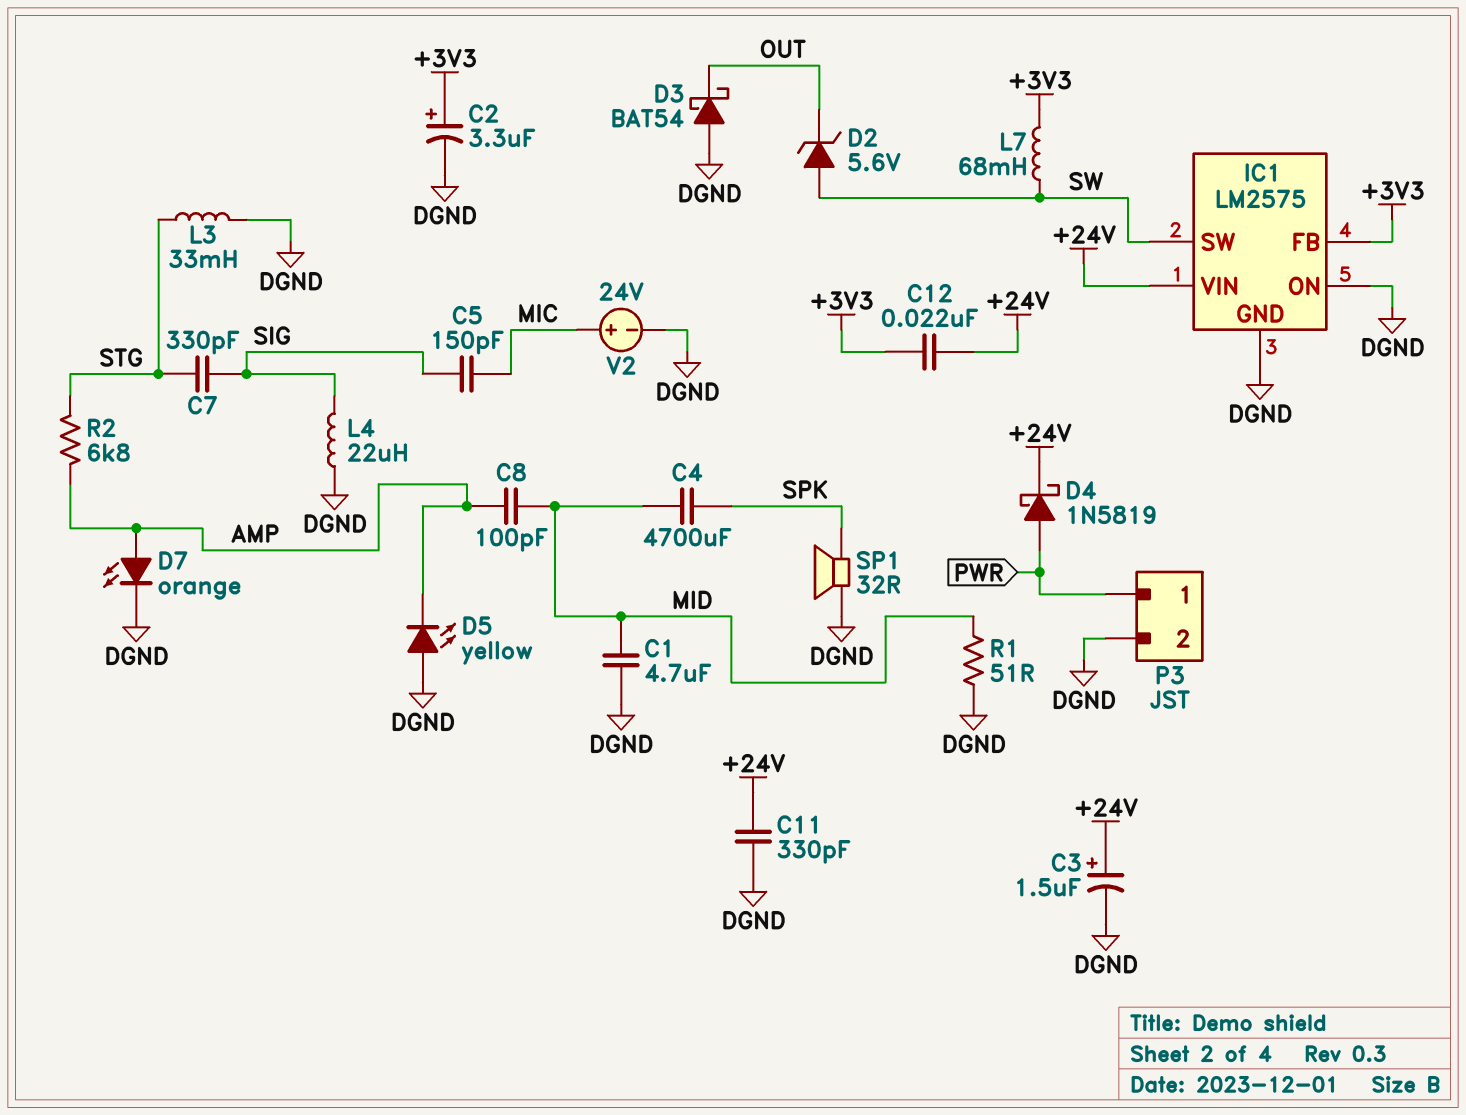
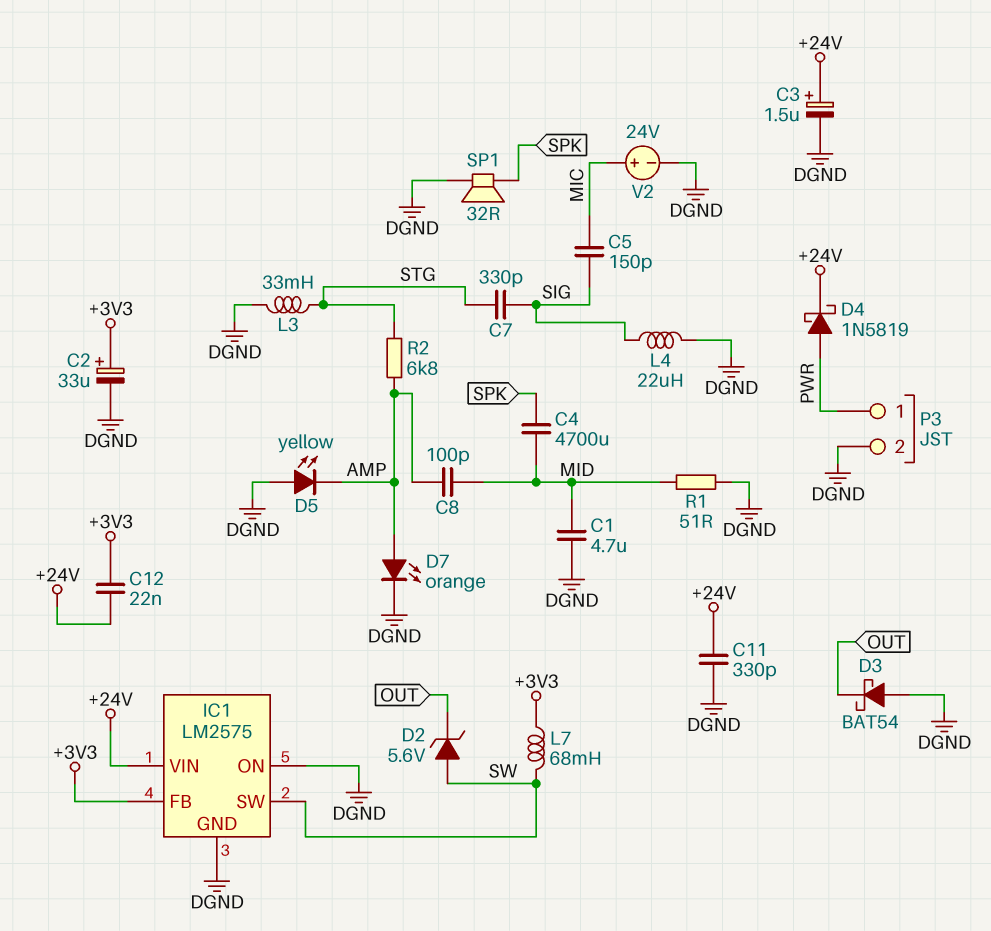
C2: 3.3uF (plus +3V3, minus DGND) -> 33uF (plus +3V3, minus DGND)

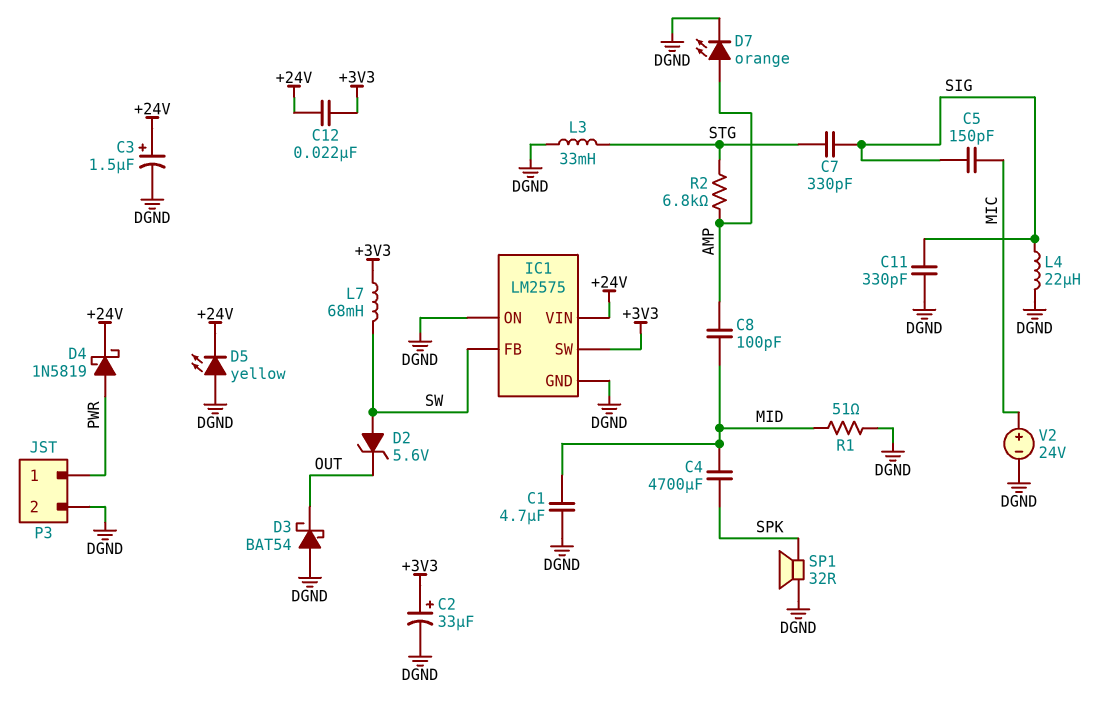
C11: 330pF (+24V, DGND) -> 330pF (DGND, SIG)
D5: LED yellow (A DGND, K AMP) -> LED yellow (A DGND, K +24V)
IC1 pin FB: +3V3 -> SW
IC1 pin SW: SW -> +3V3

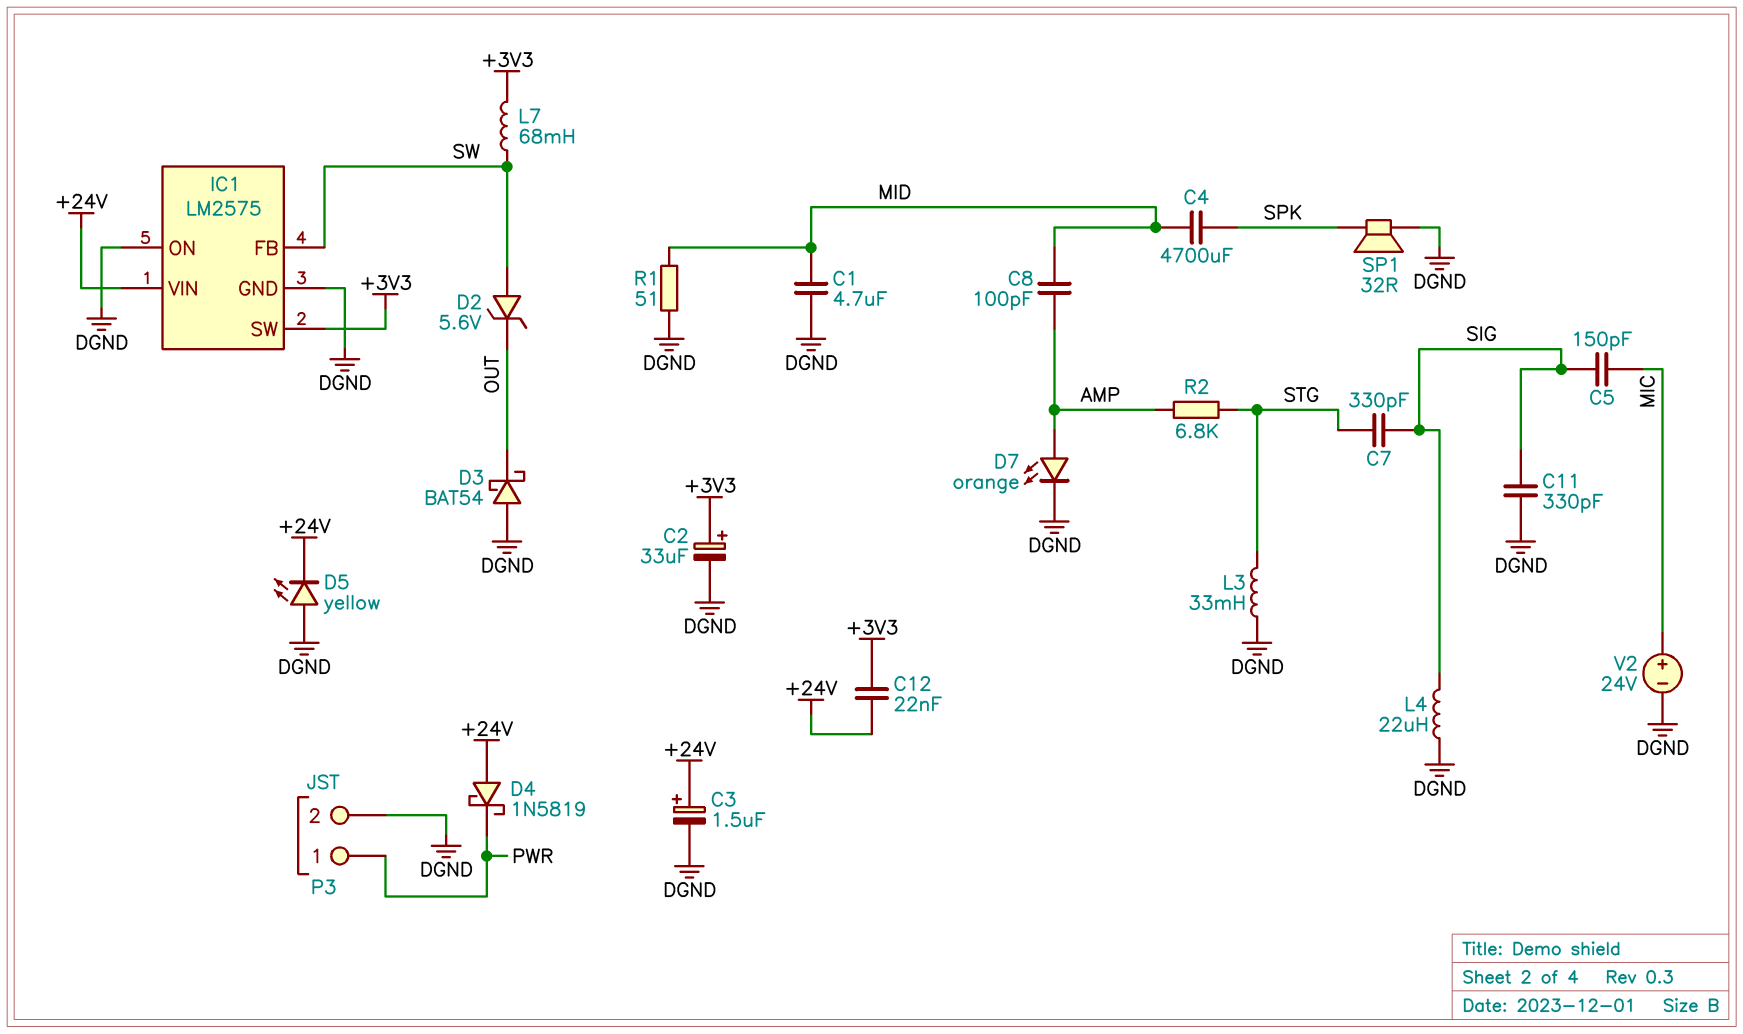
D4: schottky 1N5819 (A PWR, K +24V) -> schottky 1N5819 (A +24V, K PWR)

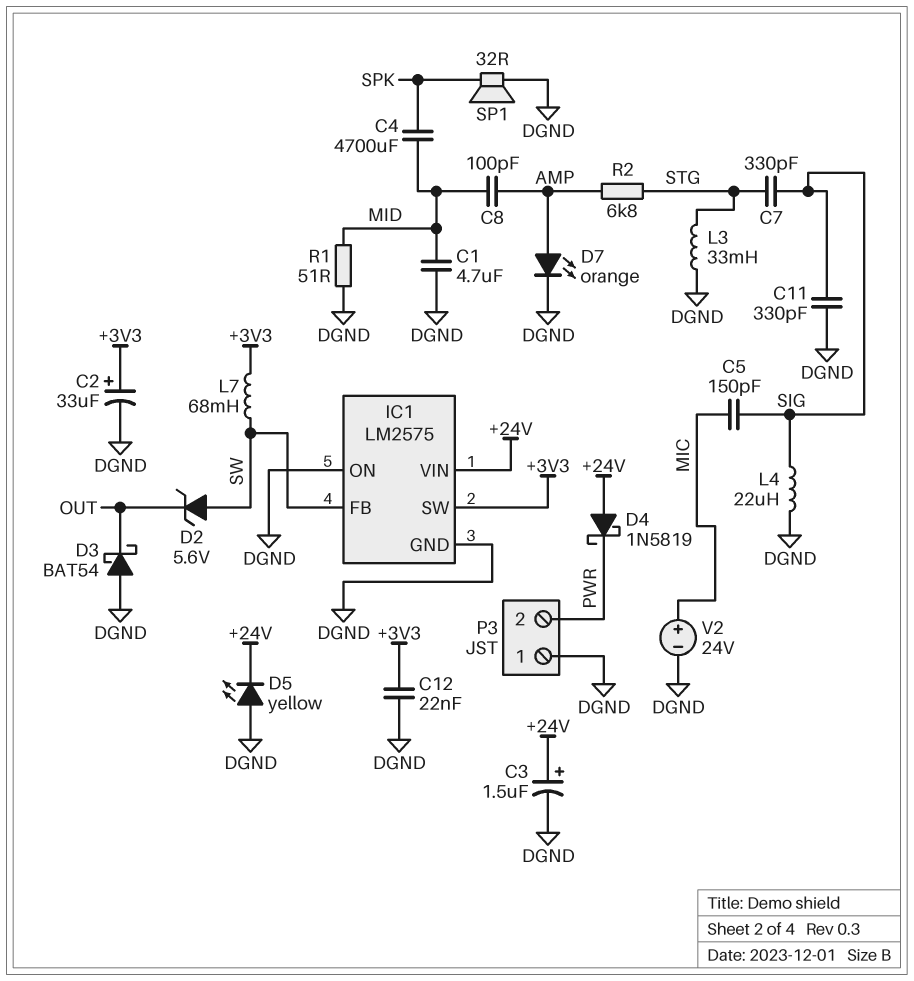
C12: 22nF (+3V3, +24V) -> 22nF (+3V3, DGND)
P3 pin 1: PWR -> DGND
P3 pin 2: DGND -> PWR

